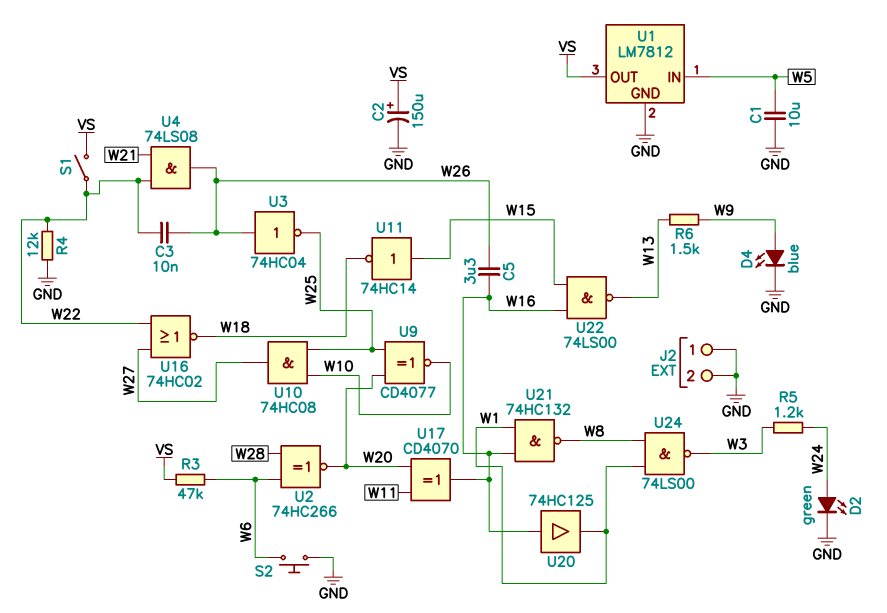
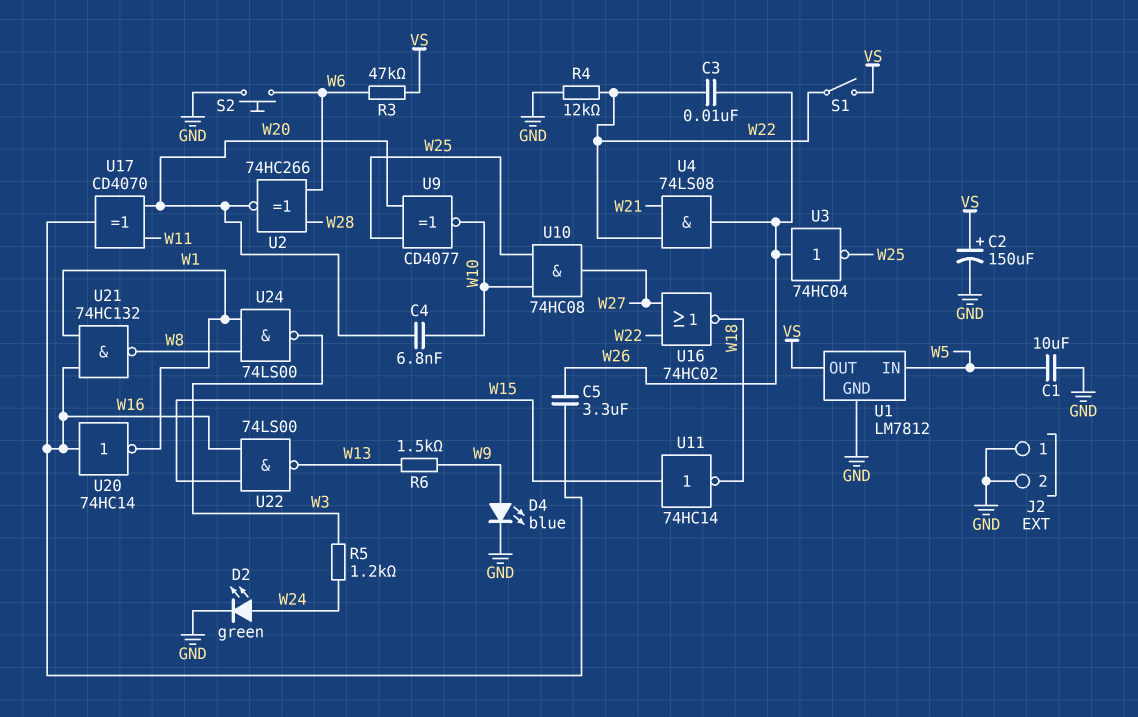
C4: none -> 6.8nF (W10, W20)
U20: buffer 74HC125 (in W16, out W1) -> NOT 74HC14 (in W16, out W1)

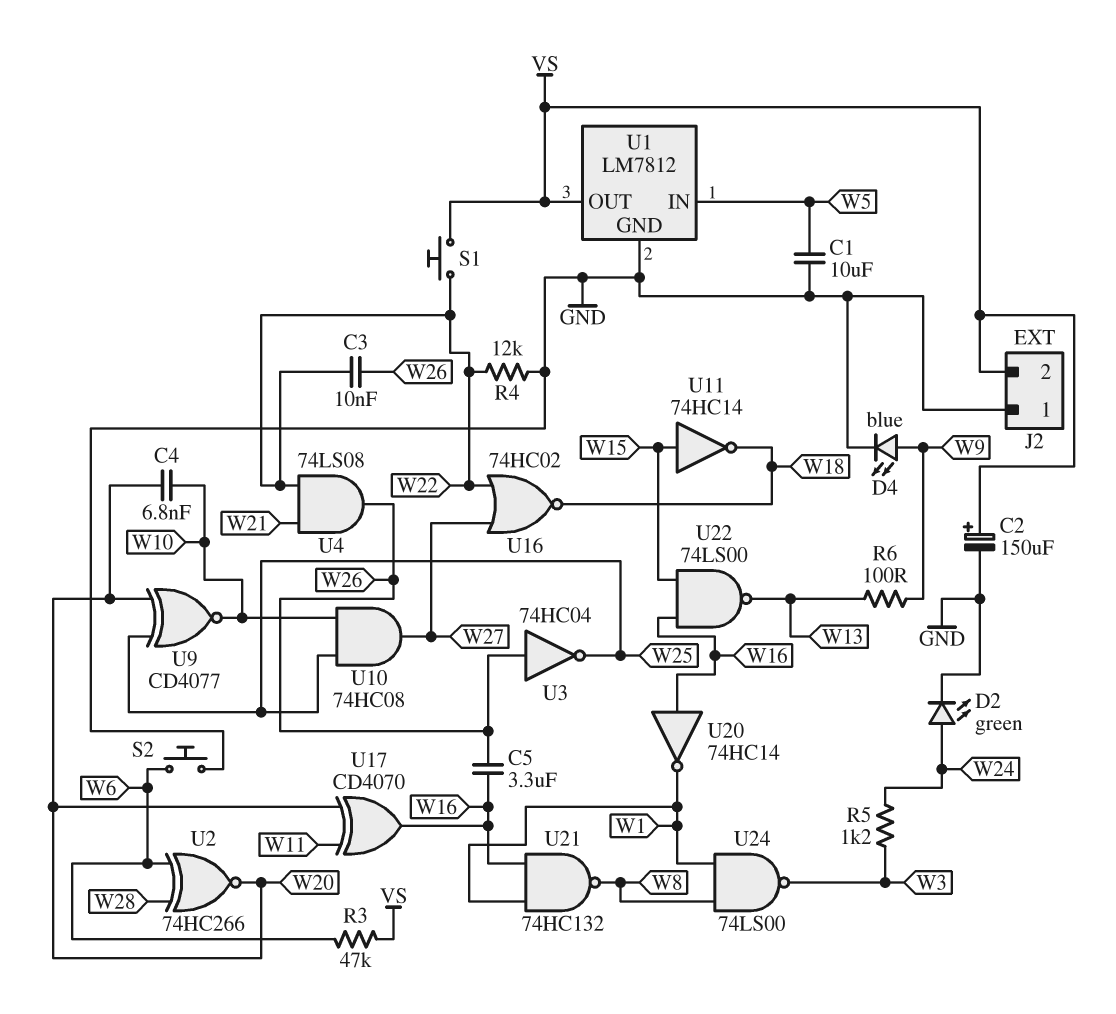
J2 pin 2: GND -> VS
R6: 1.5k (W9, W13) -> 100 (W9, W13)
S1: switch (VS, W22) -> button (VS, W22)

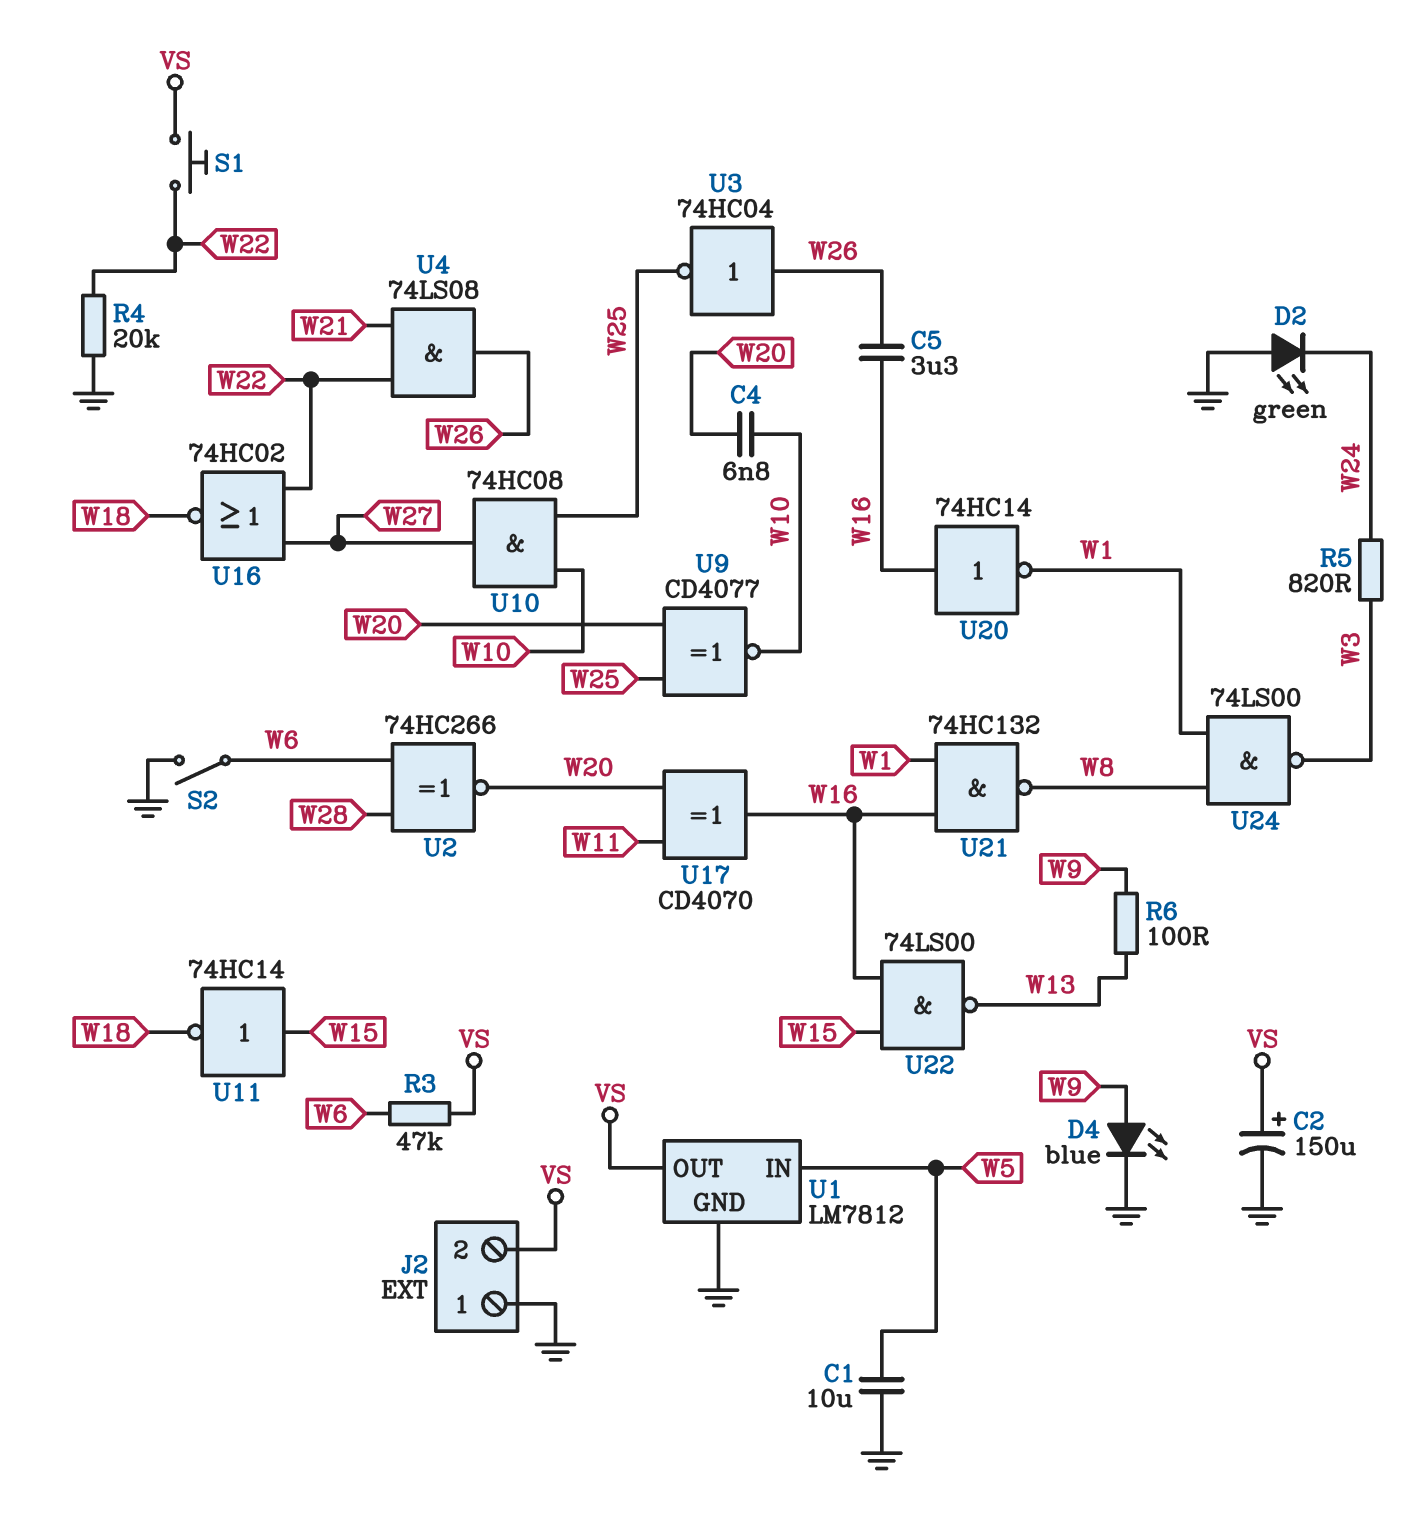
C3: 10nF (W22, W26) -> none
D2: LED green (A W24, K GND) -> LED green (A GND, K W24)
R4: 12k (GND, W22) -> 20k (GND, W22)
R5: 1.2k (W3, W24) -> 820 (W3, W24)
S2: button (GND, W6) -> switch (GND, W6)

